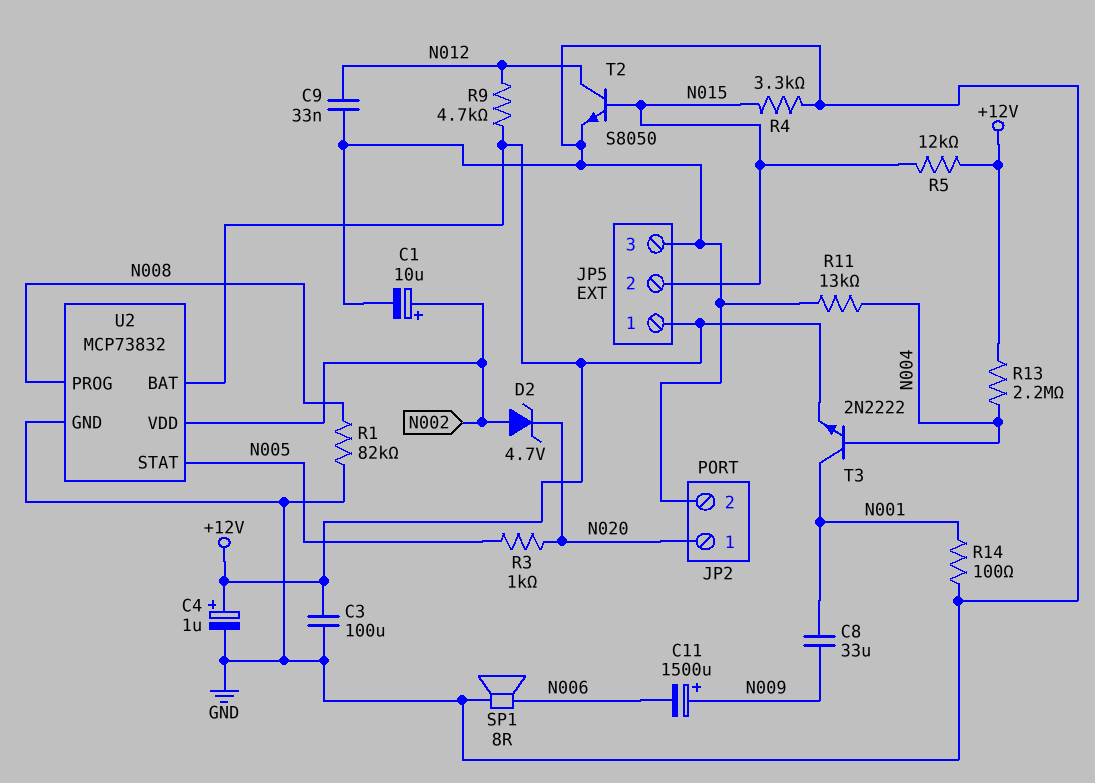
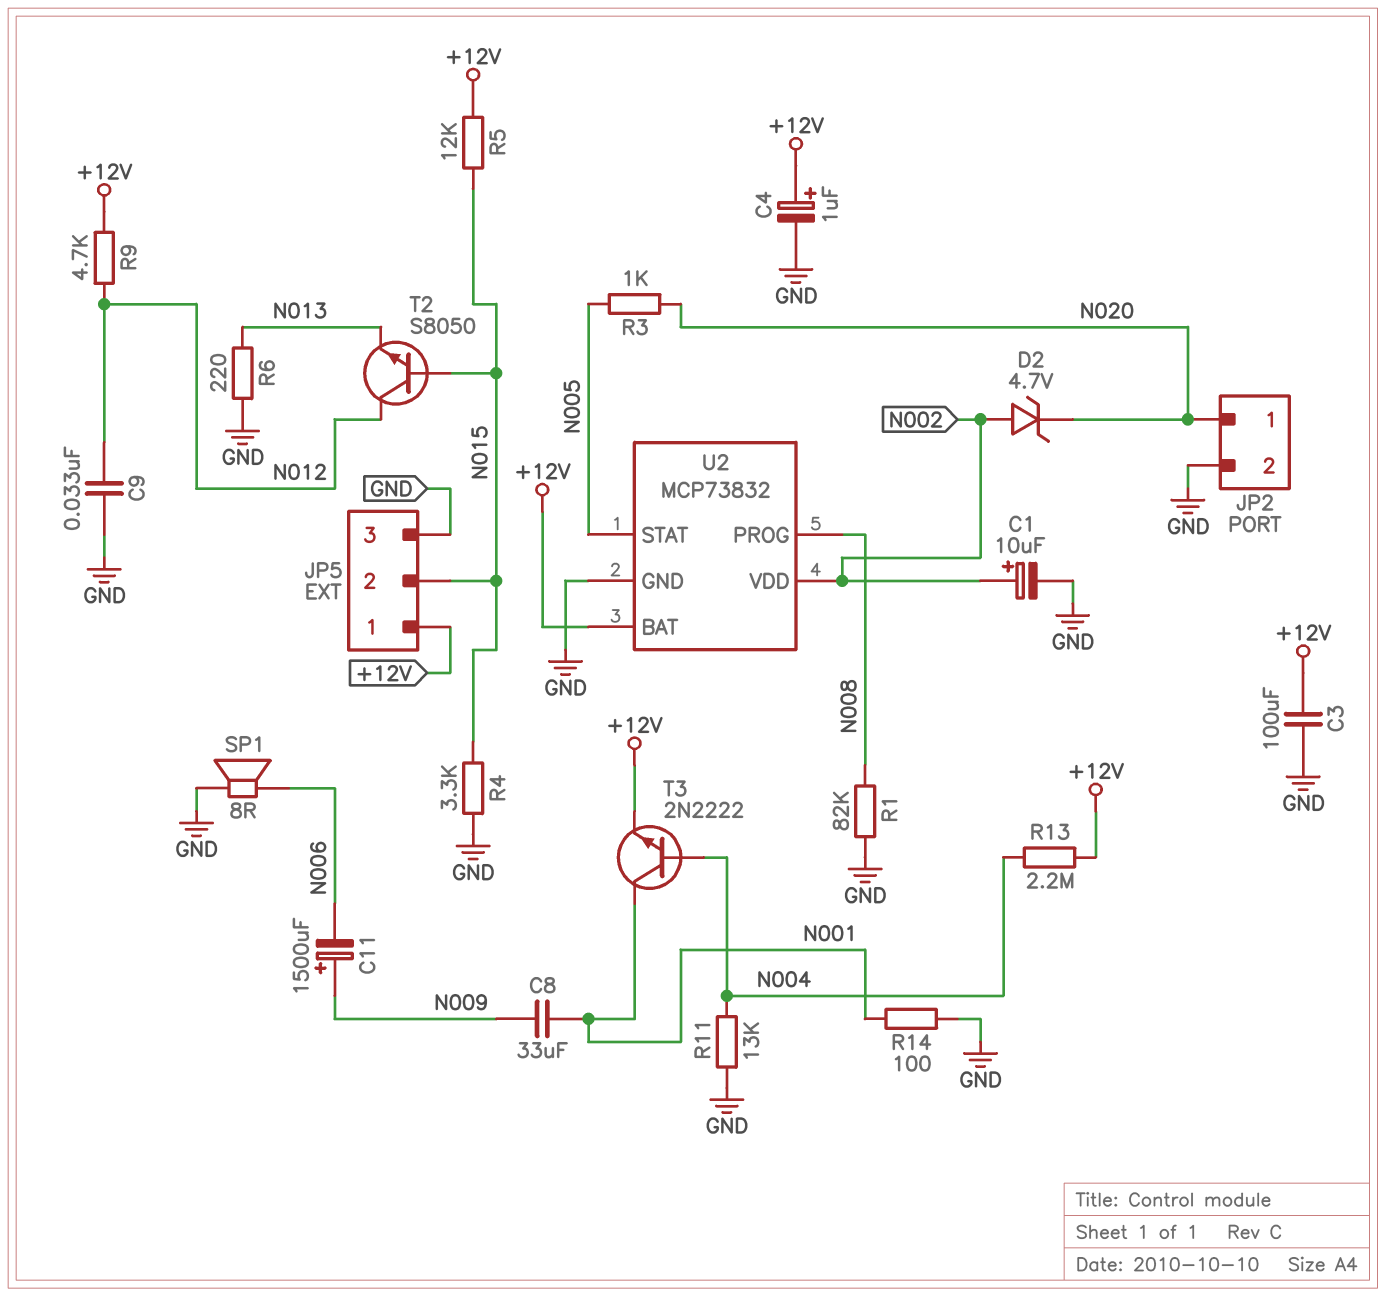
R6: none -> 220 (GND, N013)
T2: NPN S8050 (B N015, C N012, E GND) -> NPN S8050 (B N015, C N012, E N013)

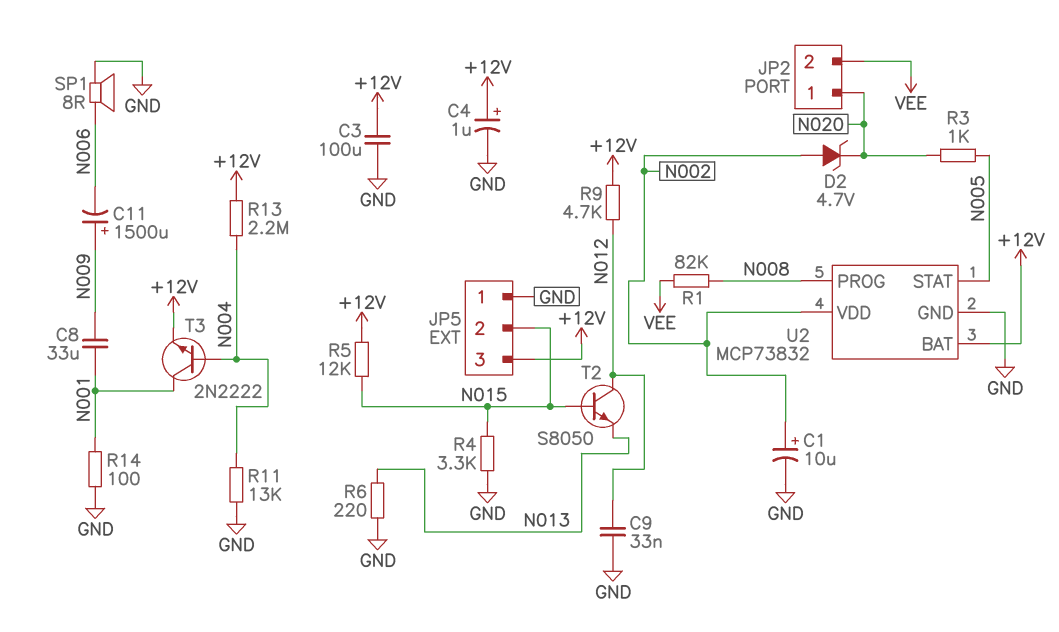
JP2 pin 2: GND -> VEE
JP5 pin 1: +12V -> GND
JP5 pin 3: GND -> +12V
R1: 82k (GND, N008) -> 82k (N008, VEE)

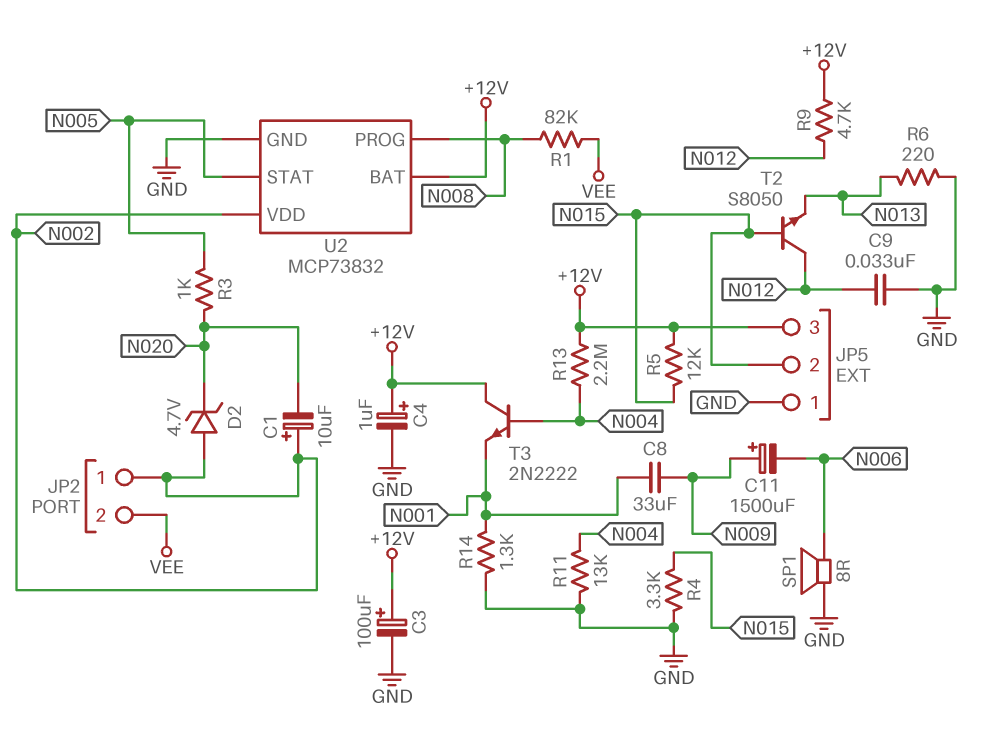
C1: 10uF (plus N002, minus GND) -> 10uF (plus N002, minus N020)
C3: 100uF (+12V, GND) -> 100uF (plus +12V, minus GND)
JP2 pin 1: N020 -> N002
R14: 100 (GND, N001) -> 1.3k (GND, N001)
T3: NPN 2N2222 (B N004, C N001, E +12V) -> NPN 2N2222 (B N004, C +12V, E N001)

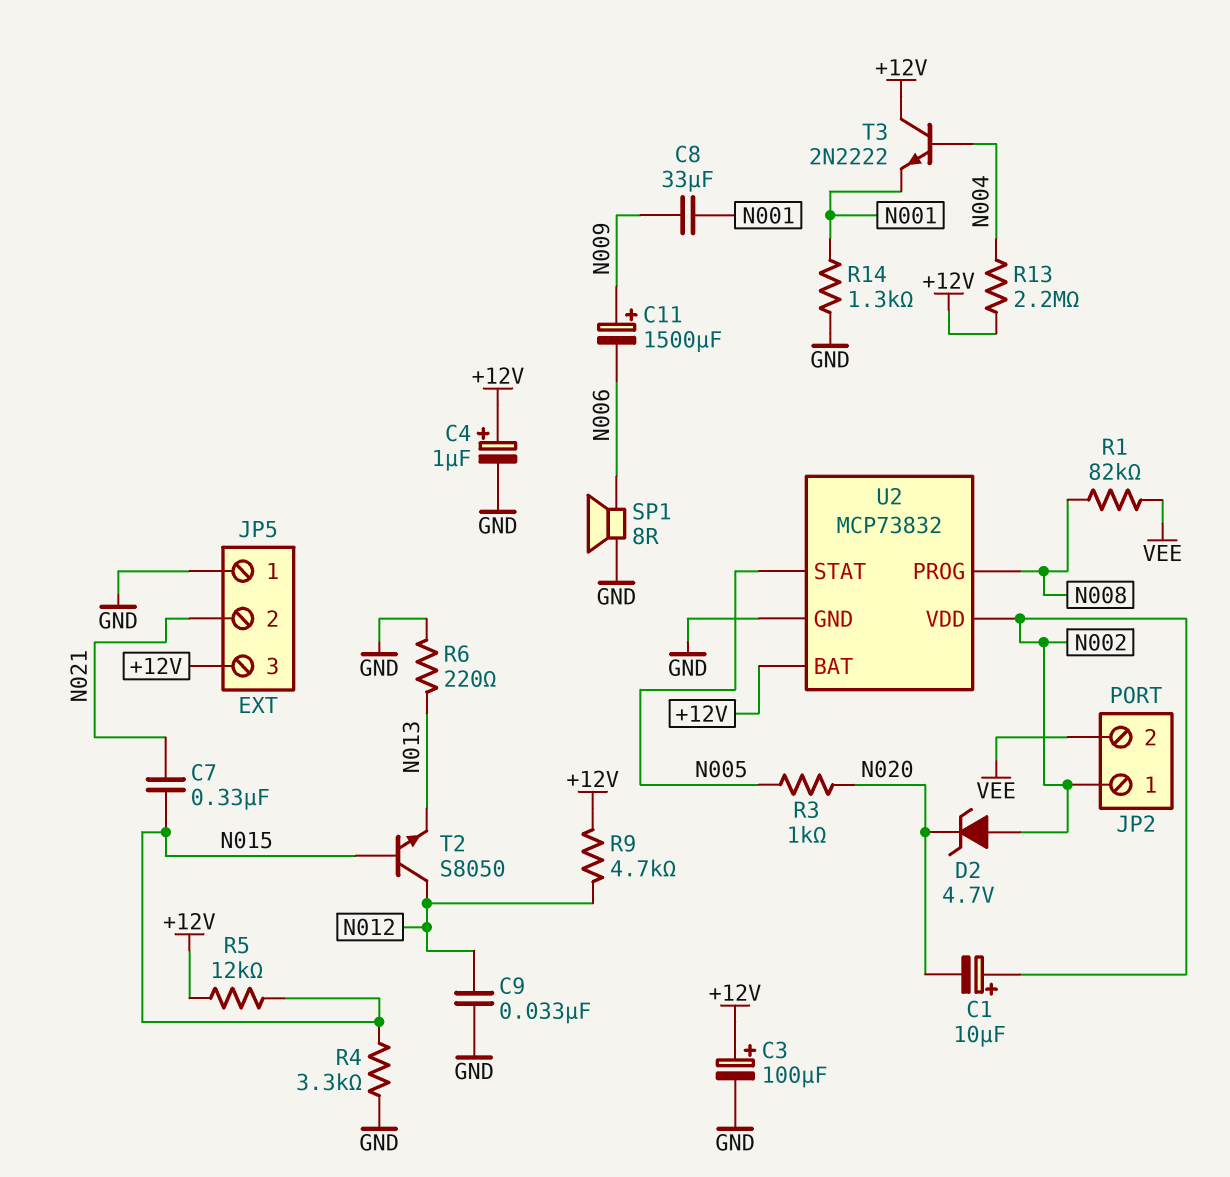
C7: none -> 330nF (N015, N021)
JP5 pin 2: N015 -> N021
R11: 13k (GND, N004) -> none

